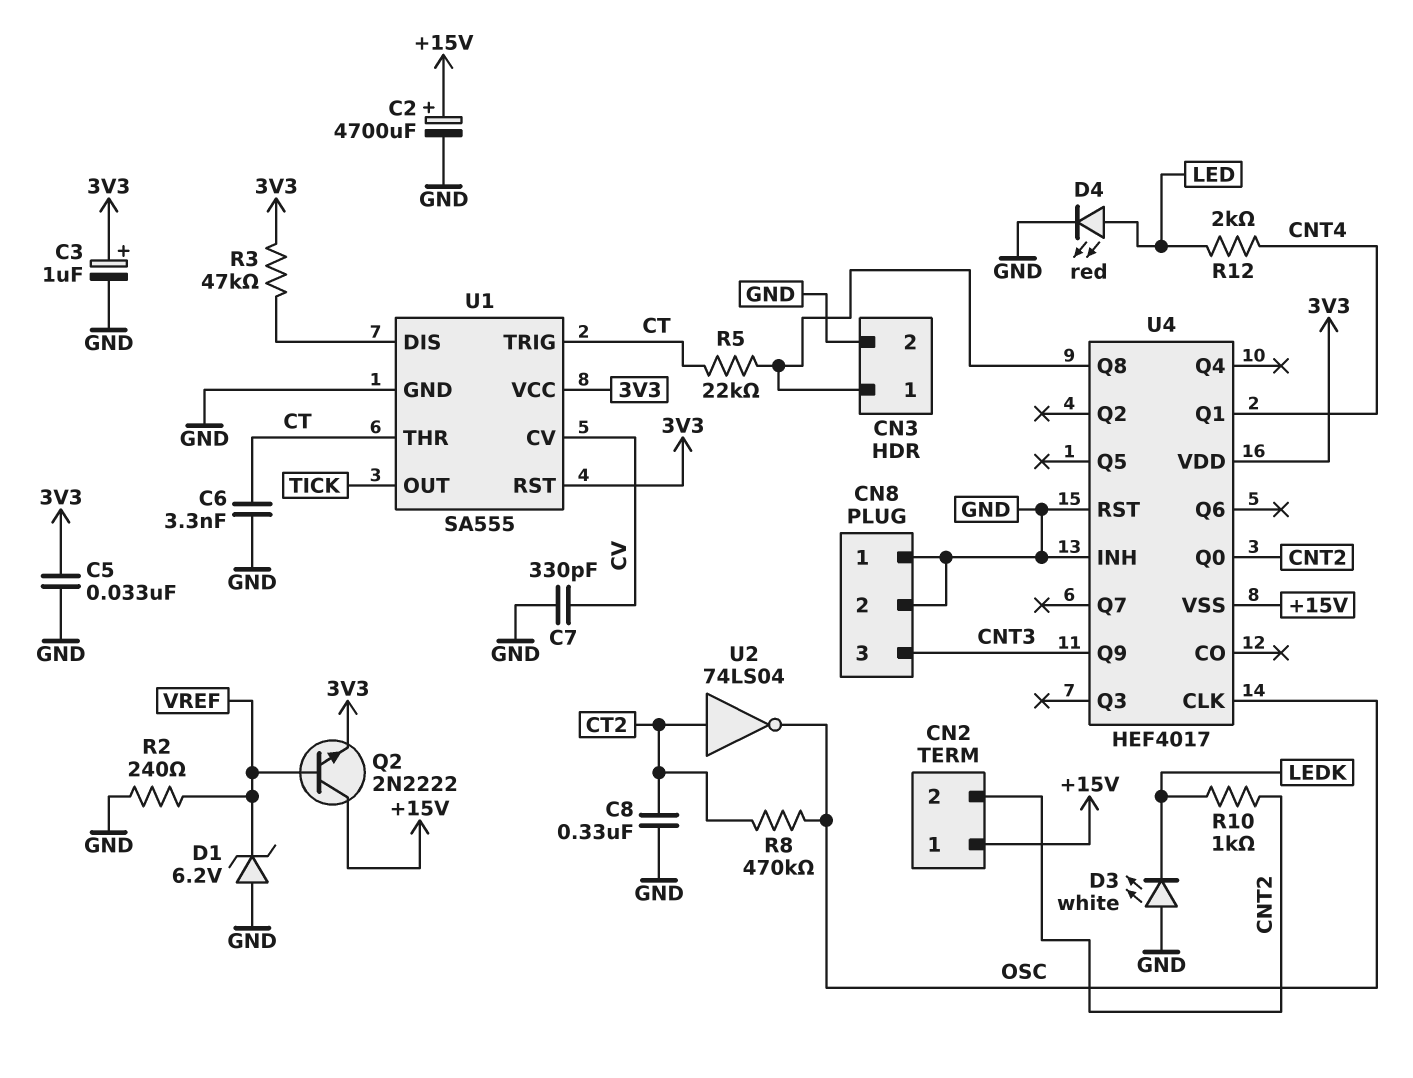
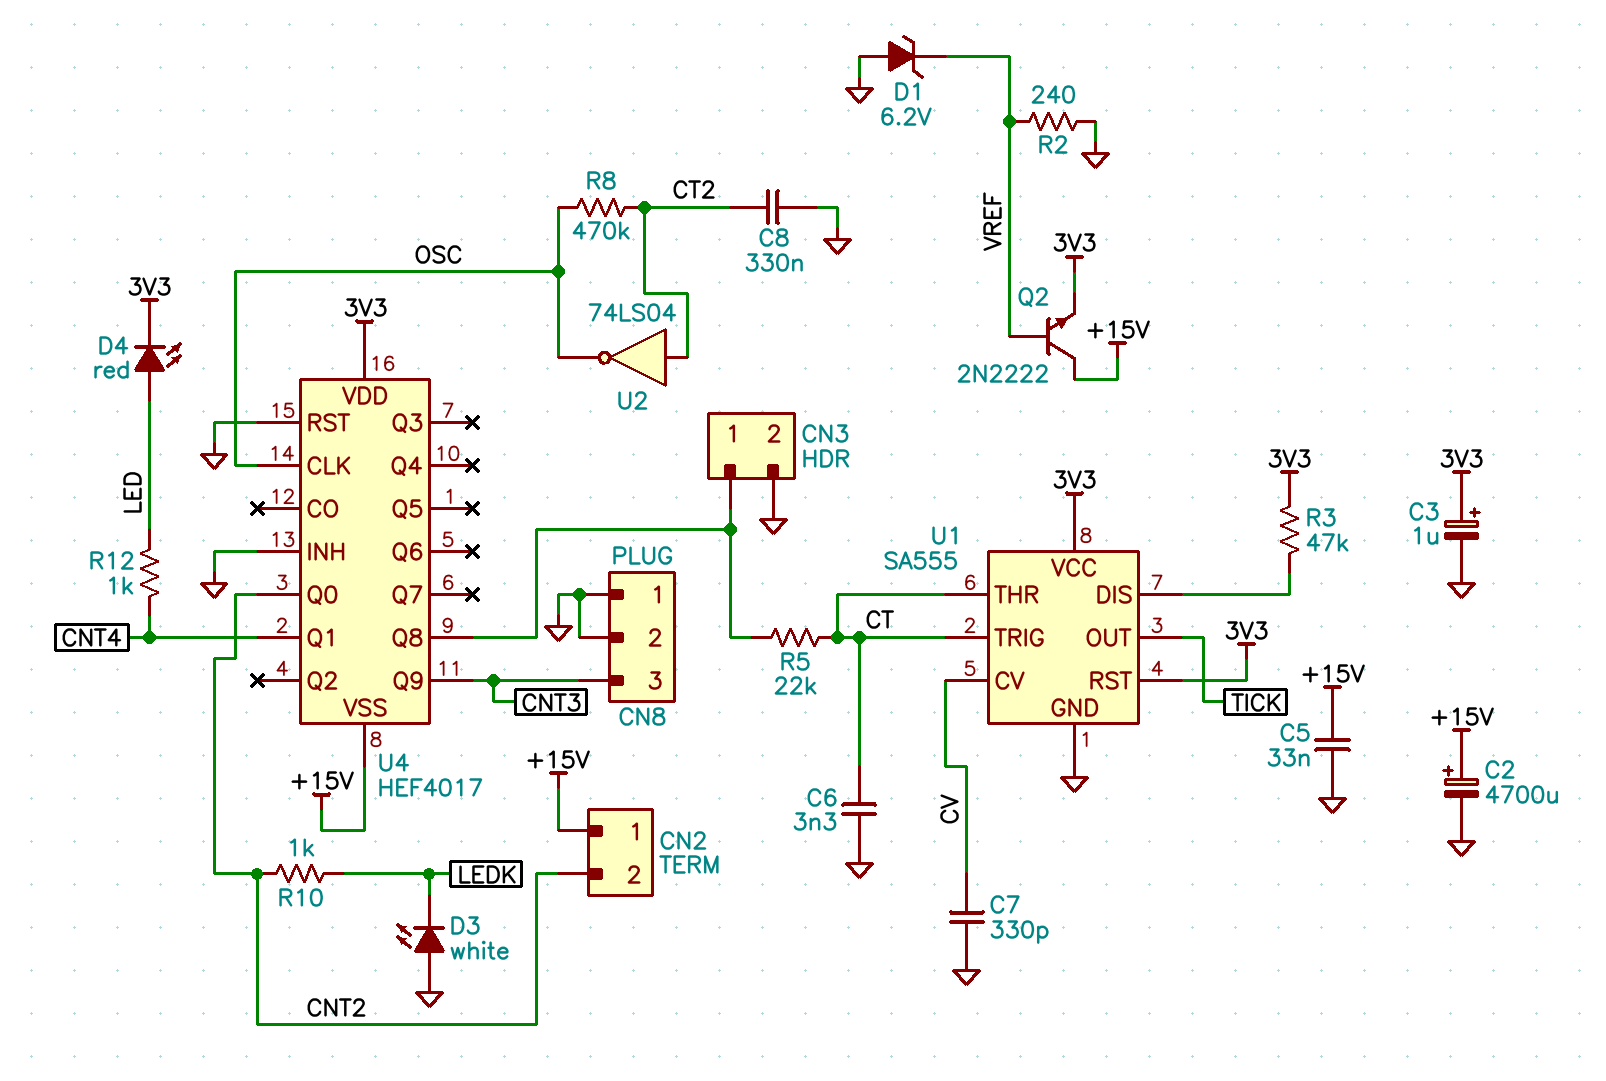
C5: 33nF (3V3, GND) -> 33nF (+15V, GND)
D4: LED red (A LED, K GND) -> LED red (A LED, K 3V3)
R12: 2k (CNT4, LED) -> 1k (CNT4, LED)

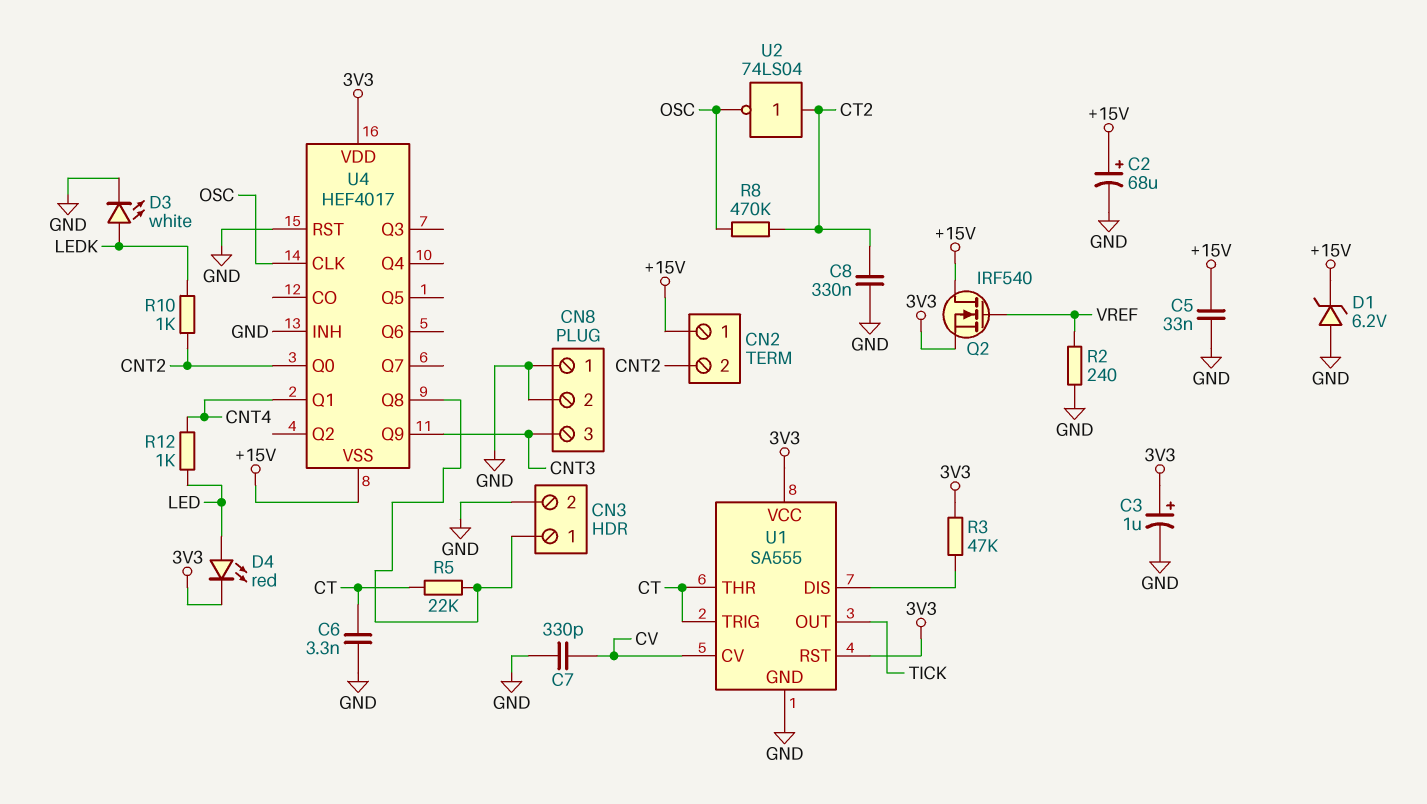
C2: 4700uF (plus +15V, minus GND) -> 68uF (plus +15V, minus GND)
D1: zener 6.2V (A GND, K VREF) -> zener 6.2V (A GND, K +15V)
D3: LED white (A GND, K LEDK) -> LED white (A LEDK, K GND)
Q2: NPN 2N2222 (B VREF, C +15V, E 3V3) -> NMOS IRF540 (G VREF, D +15V, S 3V3)

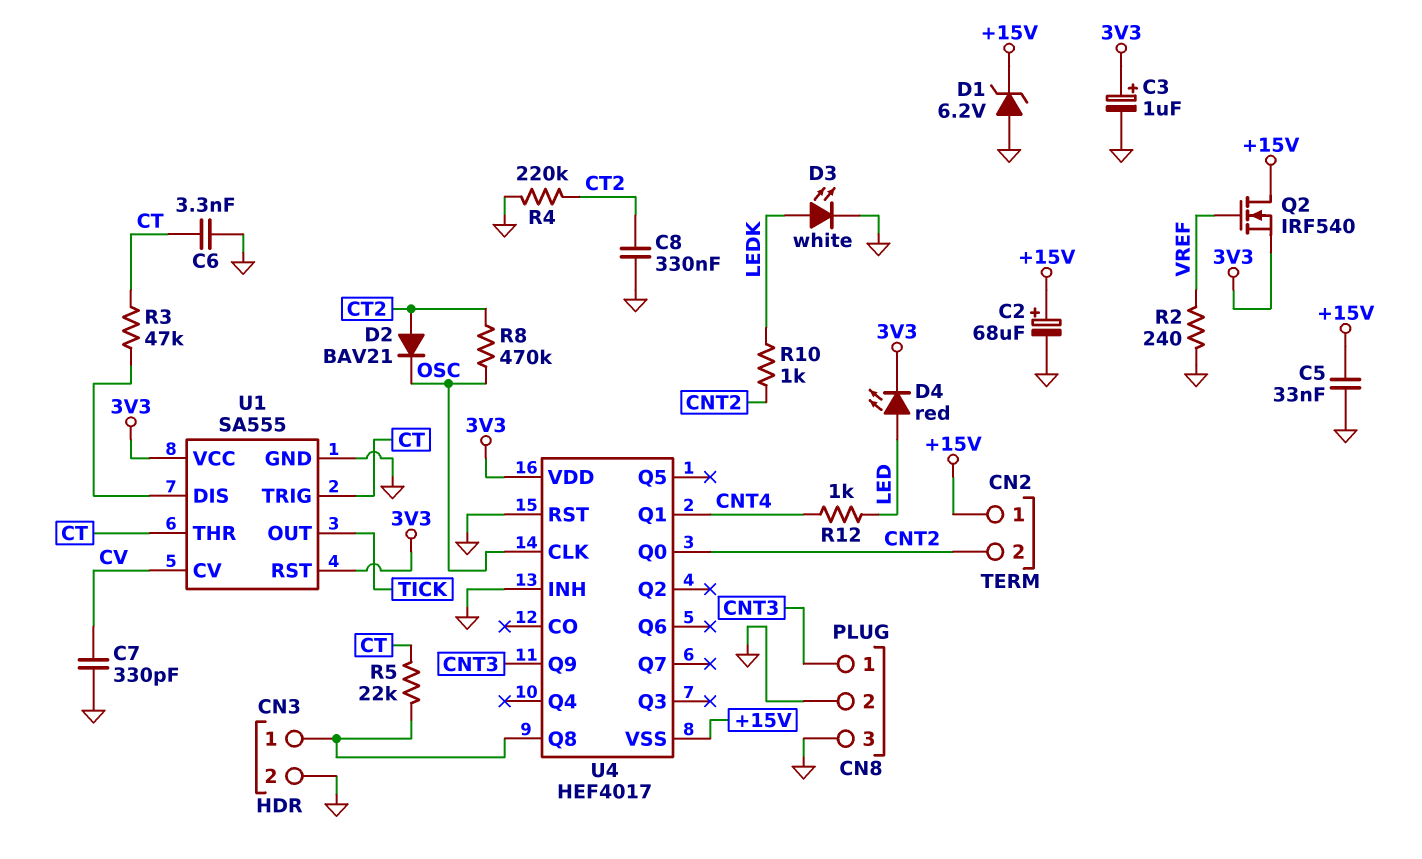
CN8 pin 1: GND -> CNT3
CN8 pin 3: CNT3 -> GND
D2: none -> diode BAV21 (A CT2, K OSC)
R3: 47k (3V3, U1/DIS) -> 47k (CT, U1/DIS)
R4: none -> 220k (CT2, GND)
U2: NOT 74LS04 (in CT2, out OSC) -> none

